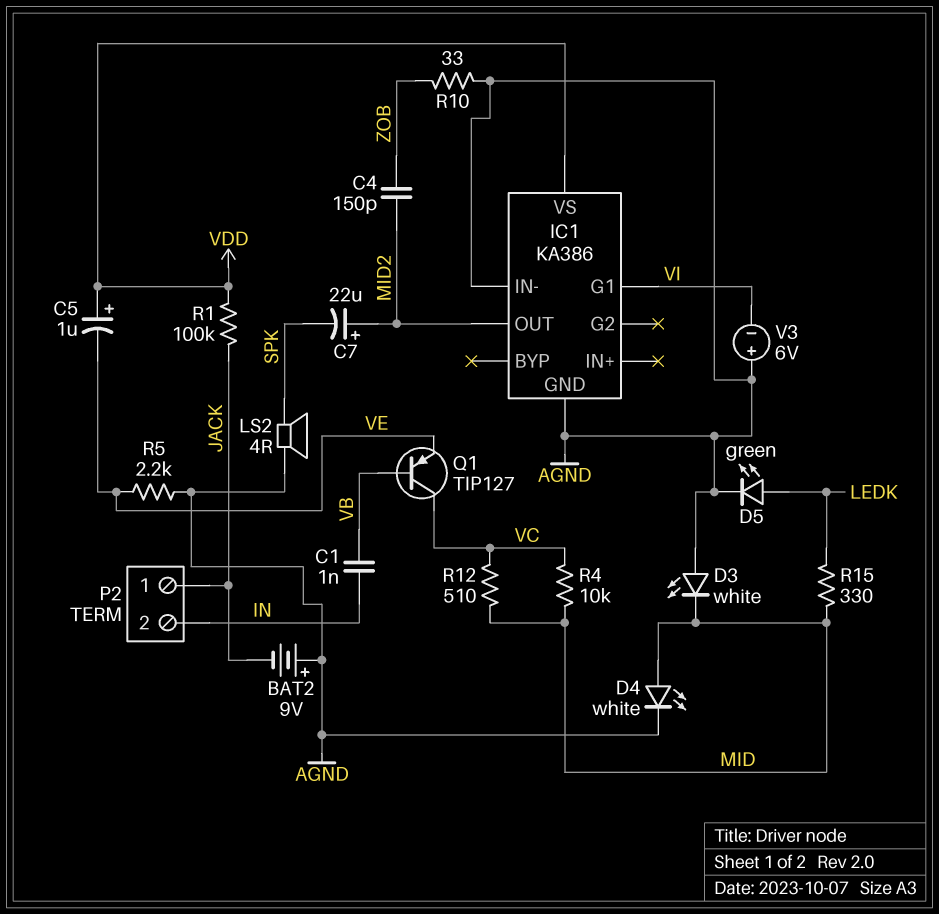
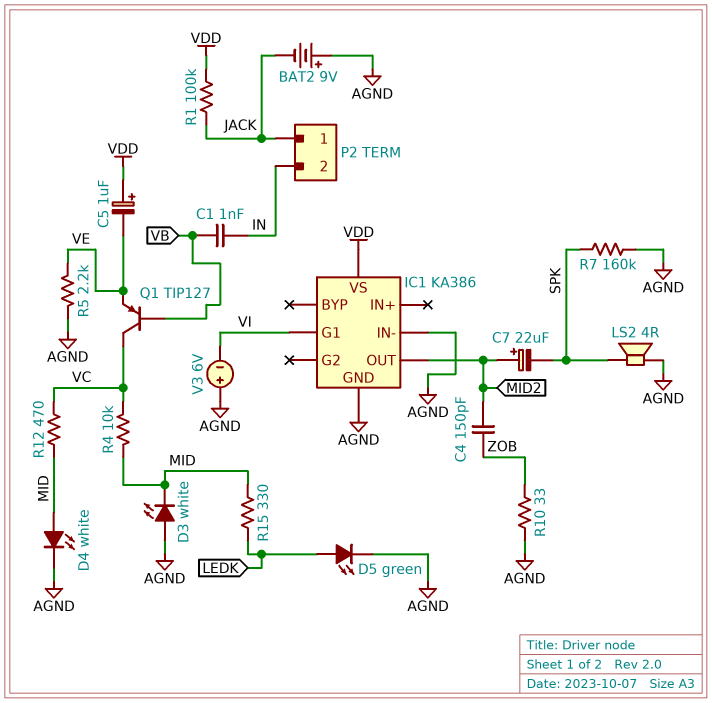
R7: none -> 160k (AGND, SPK)
R12: 510 (MID, VC) -> 470 (MID, VC)

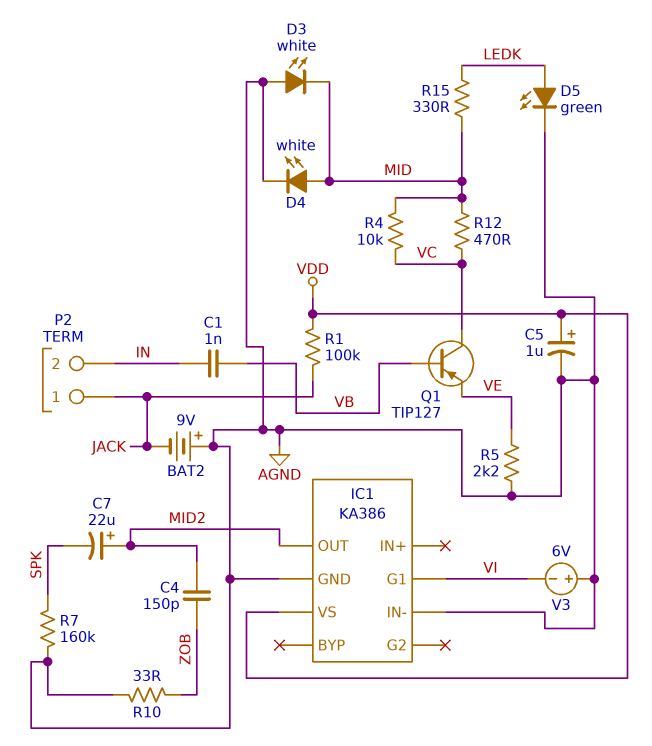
C5: 1uF (plus VDD, minus VE) -> 1uF (plus VDD, minus AGND)
LS2: speaker 4R (AGND, SPK) -> none

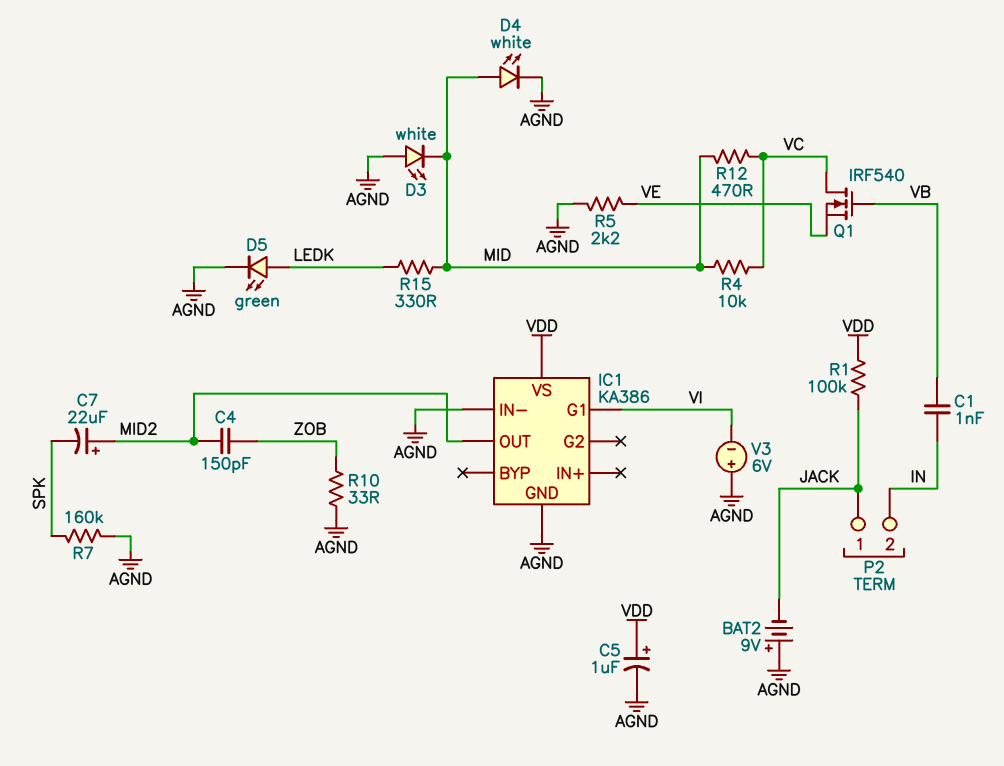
Q1: PNP TIP127 (B VB, C VC, E VE) -> NMOS IRF540 (G VB, D VC, S VE)

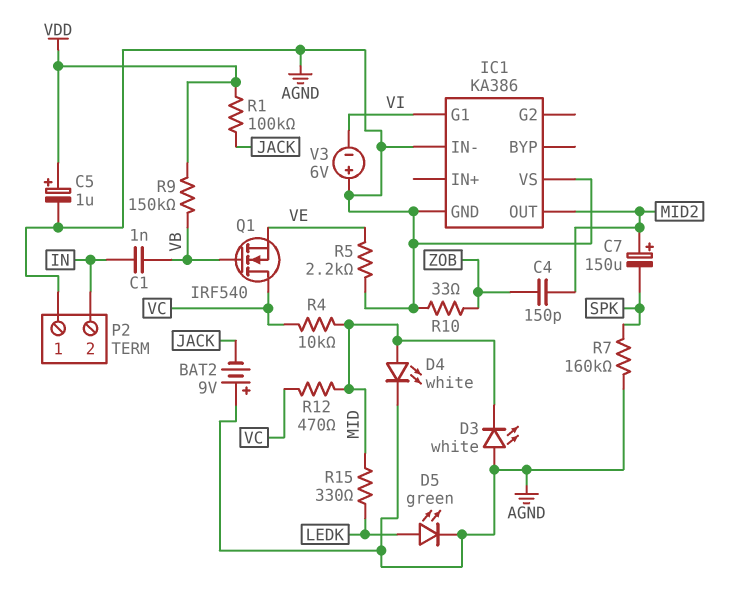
C7: 22uF (plus MID2, minus SPK) -> 150uF (plus MID2, minus SPK)
IC1 pin VS: VDD -> AGND
P2 pin 1: JACK -> AGND
R9: none -> 150k (VB, VDD)

